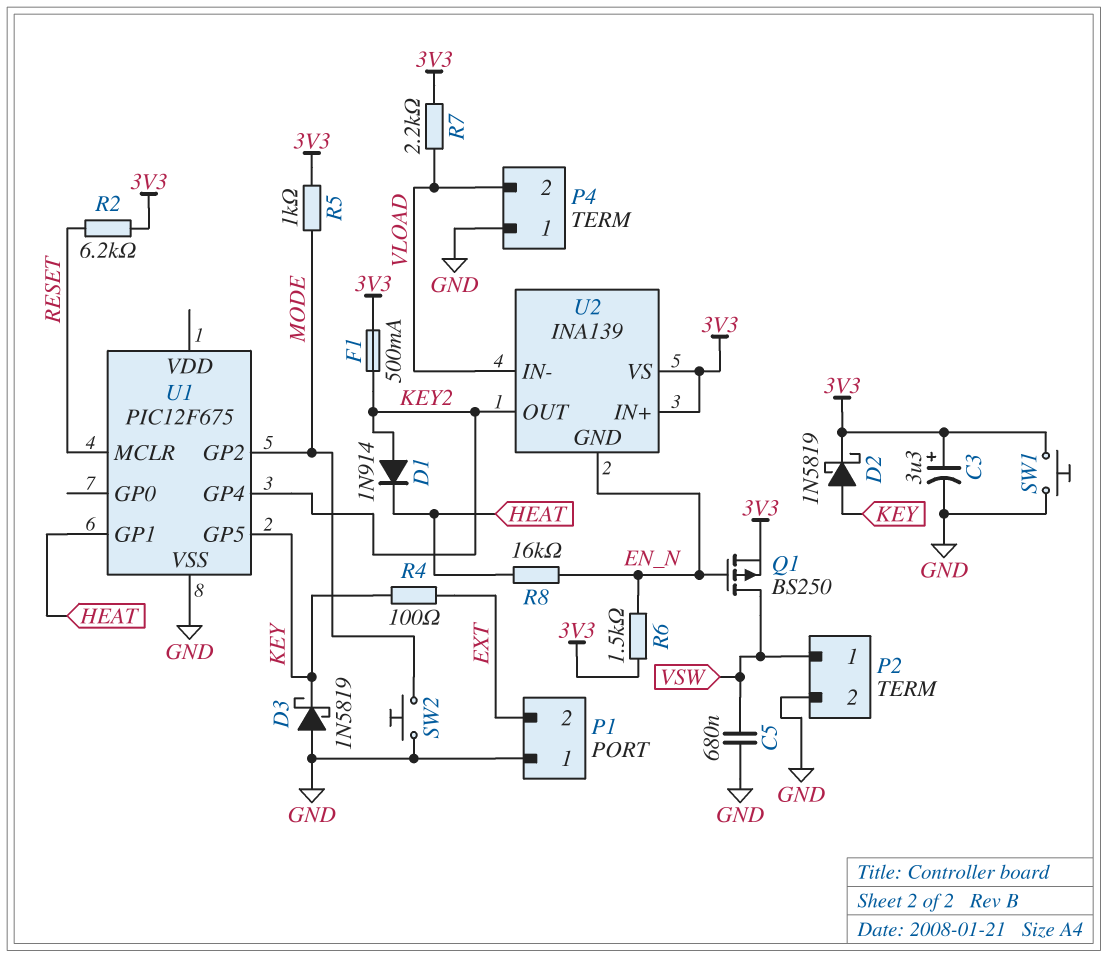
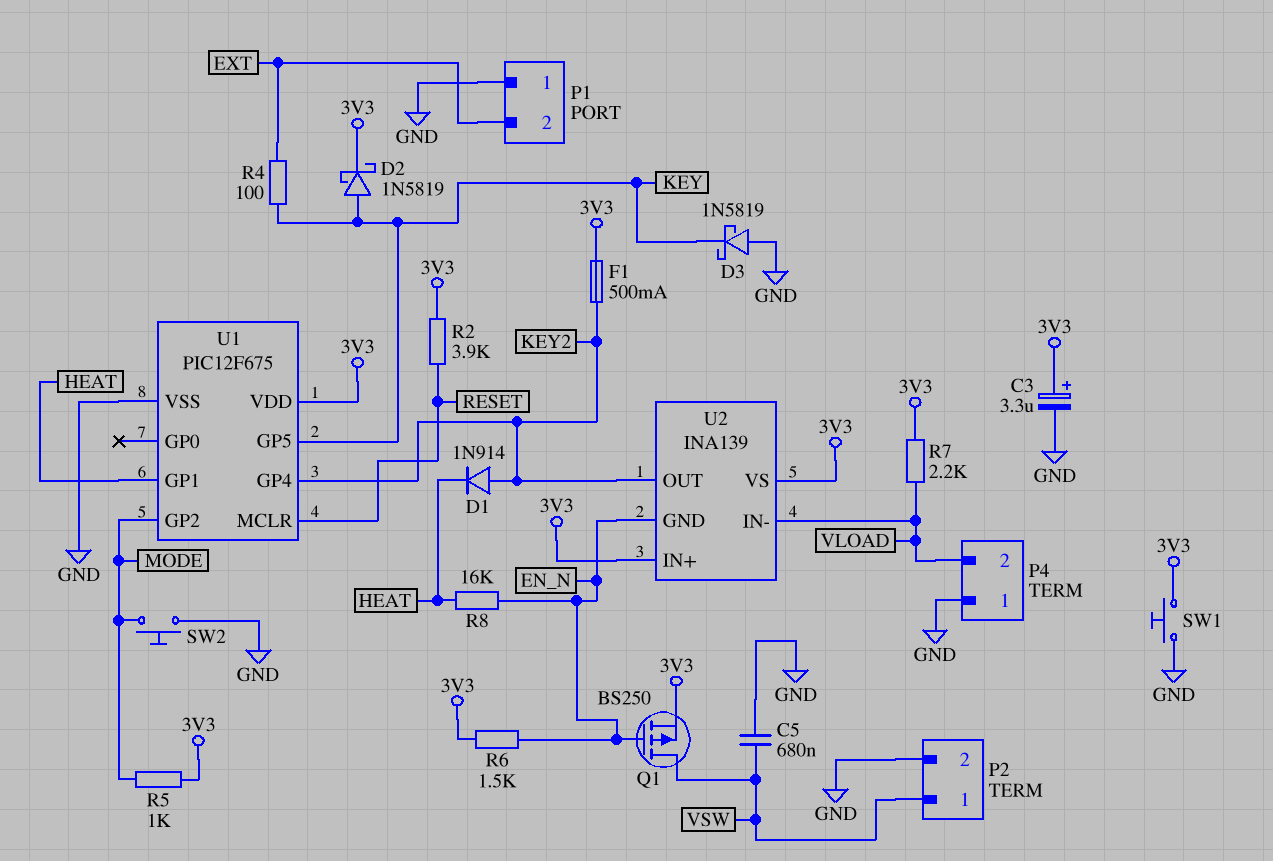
R2: 6.2k (3V3, RESET) -> 3.9k (3V3, RESET)
U1 pin VDD: none -> 3V3

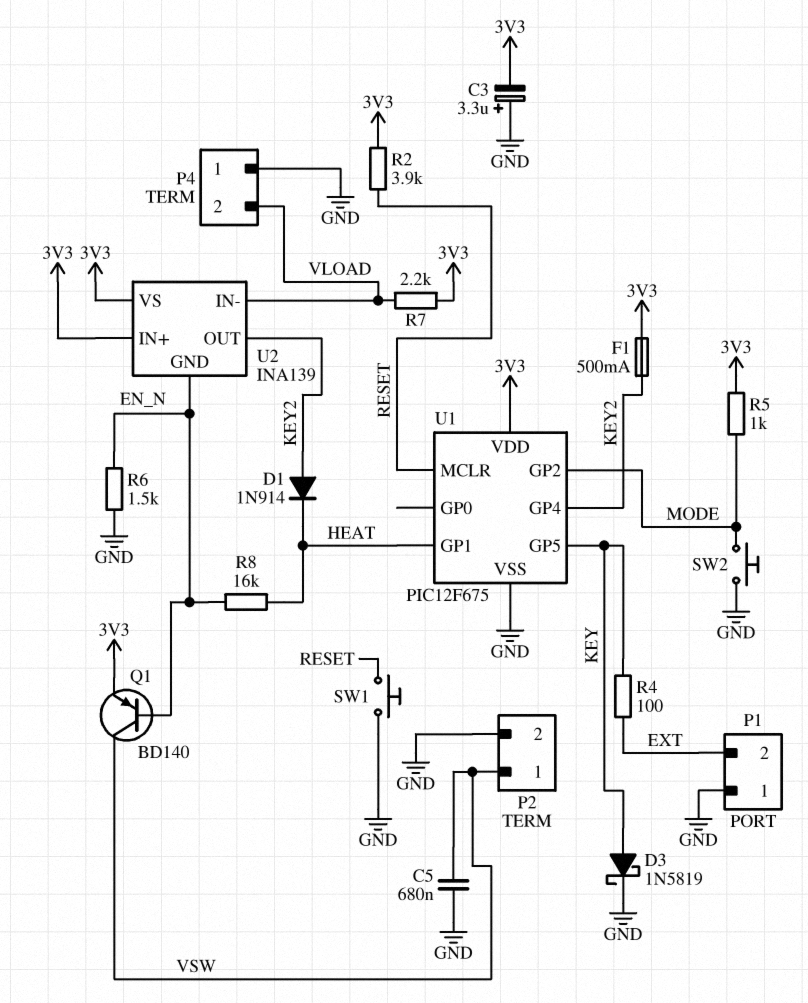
C3: 3.3uF (plus 3V3, minus GND) -> 3.3uF (plus GND, minus 3V3)
D2: schottky 1N5819 (A KEY, K 3V3) -> none
D3: schottky 1N5819 (A GND, K KEY) -> schottky 1N5819 (A KEY, K GND)
Q1: PMOS BS250 (G EN_N, D VSW, S 3V3) -> PNP BD140 (B EN_N, C VSW, E 3V3)
R6: 1.5k (3V3, EN_N) -> 1.5k (EN_N, GND)
SW1: button (3V3, GND) -> button (GND, RESET)

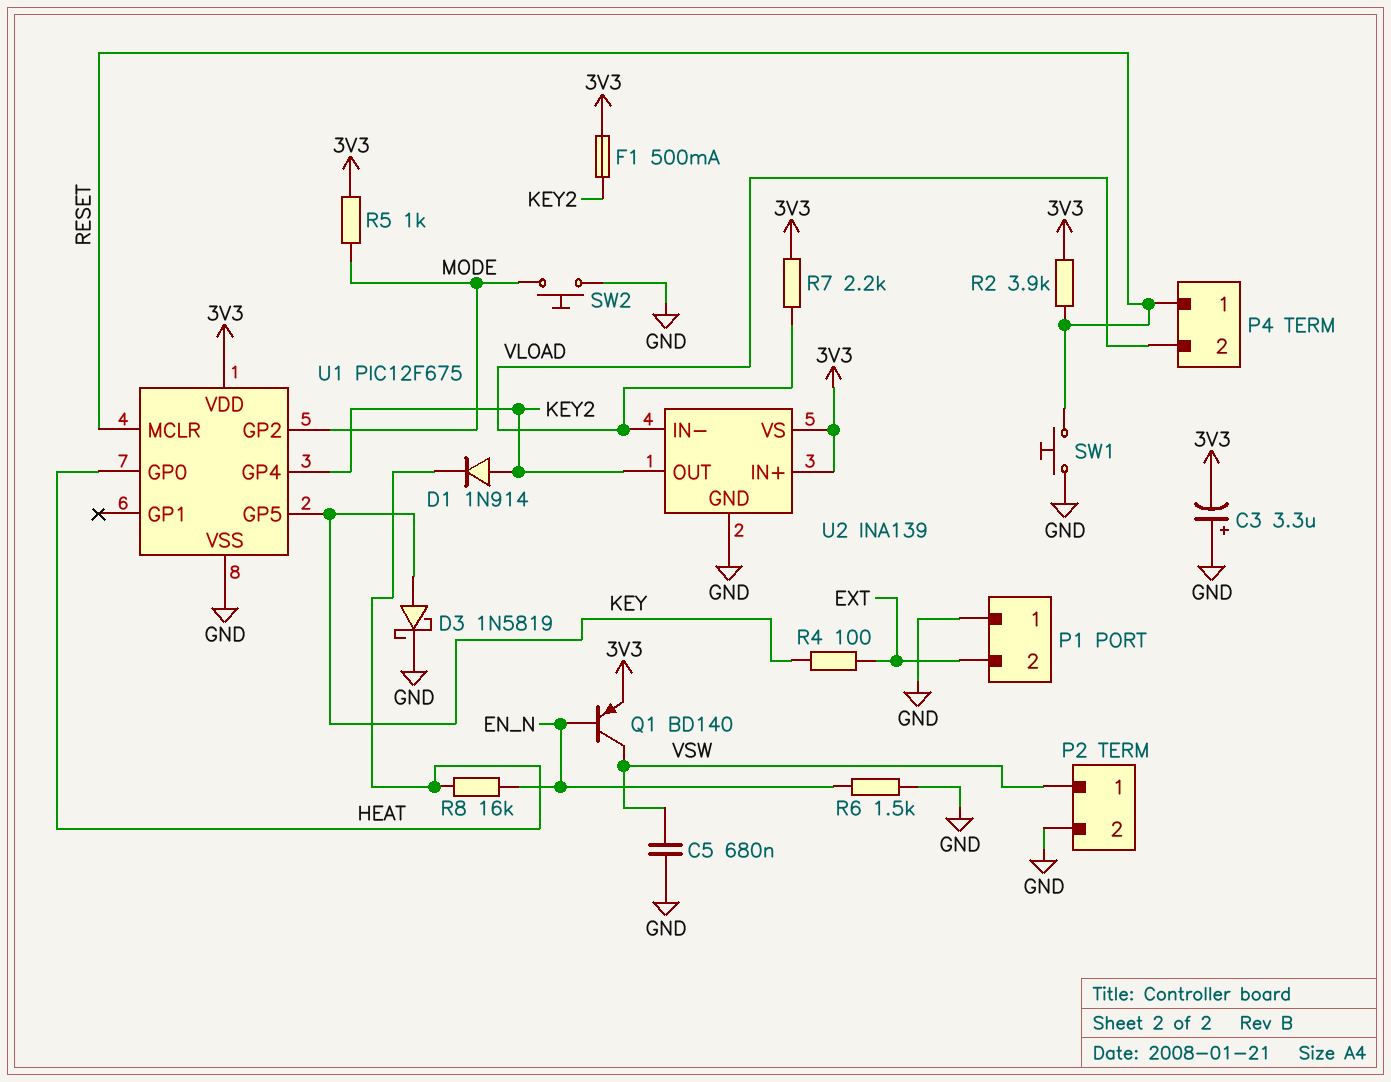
P4 pin 1: GND -> RESET
U1 pin GP0: none -> HEAT
U1 pin GP1: HEAT -> none
U2 pin GND: EN_N -> GND

